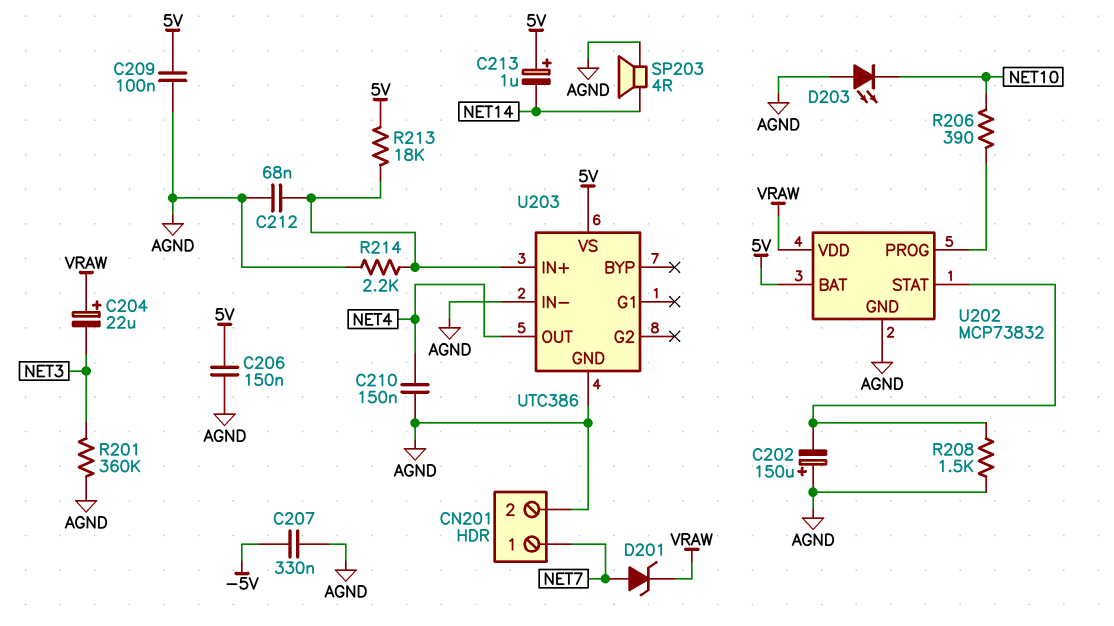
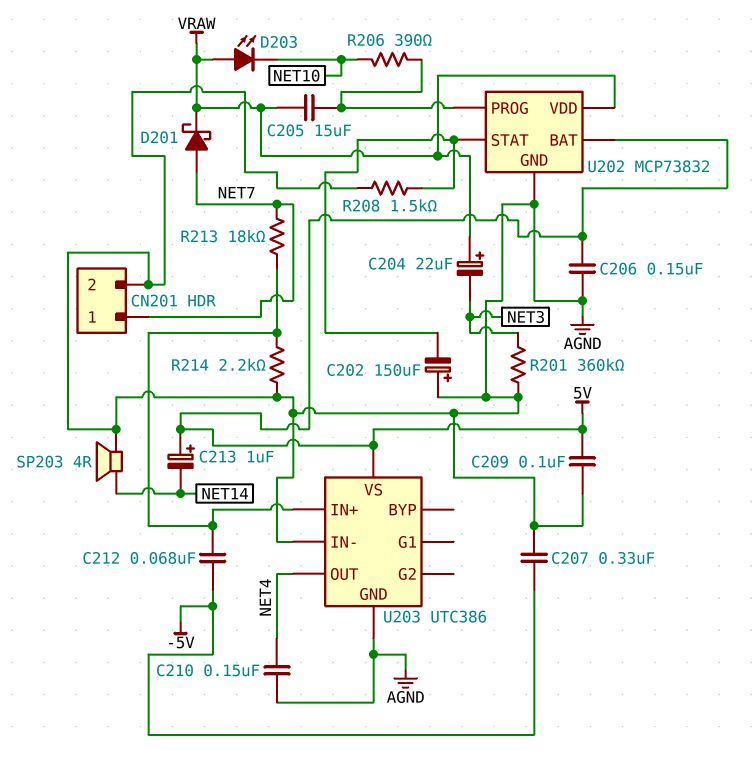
C205: none -> 15uF (U202/PROG, VRAW)
C212: 68nF (AGND, U203/IN+) -> 68nF (-5V, U203/IN+)
D201: zener (A NET7, K VRAW) -> schottky (A NET7, K VRAW)
D203: LED (A AGND, K NET10) -> LED (A VRAW, K NET10)
R213: 18k (5V, U203/IN+) -> 18k (NET7, U203/IN+)

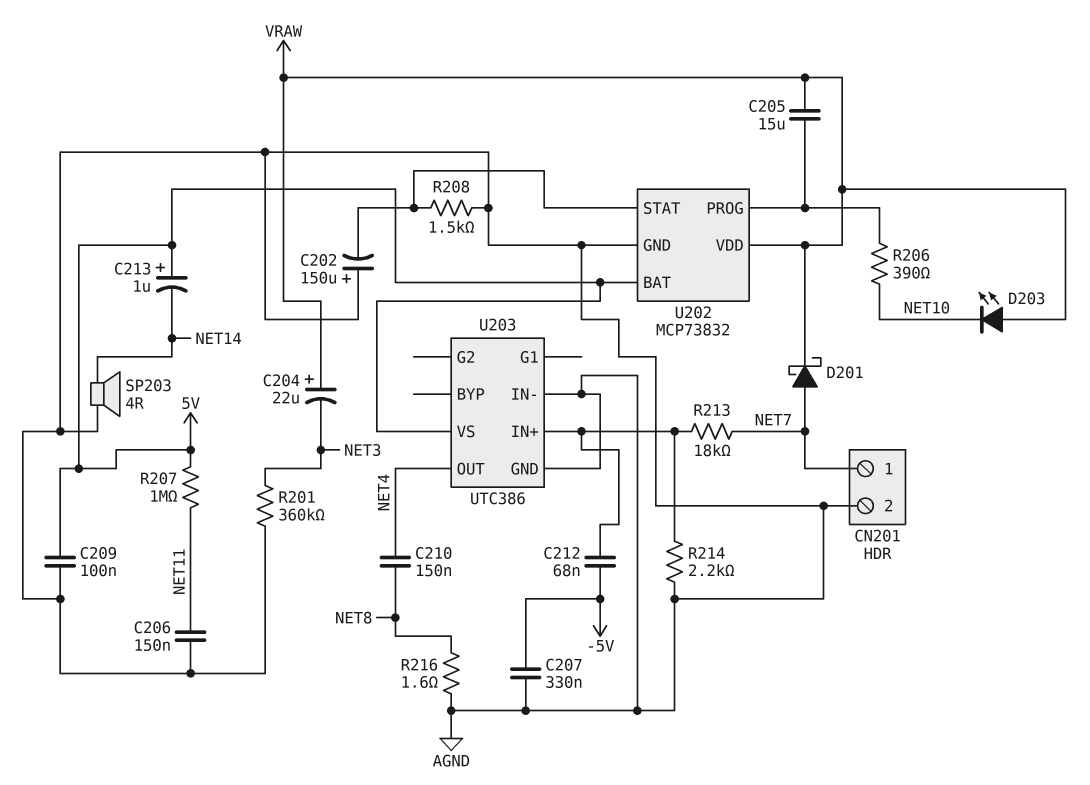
C206: 150nF (5V, AGND) -> 150nF (AGND, NET11)
C210: 150nF (AGND, NET4) -> 150nF (NET4, NET8)
R207: none -> 1M (5V, NET11)
R216: none -> 1.6 (AGND, NET8)

